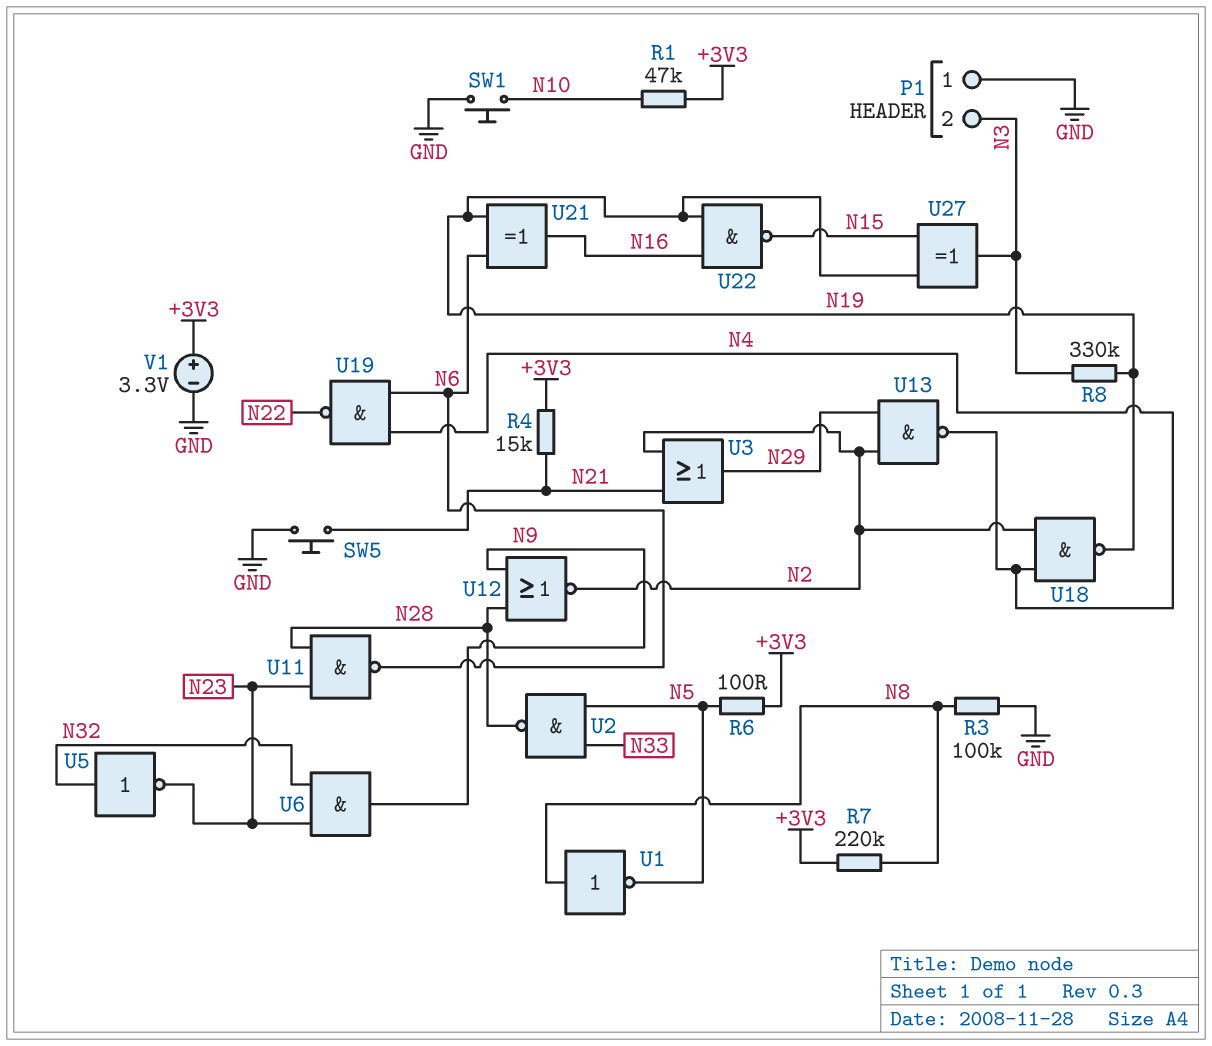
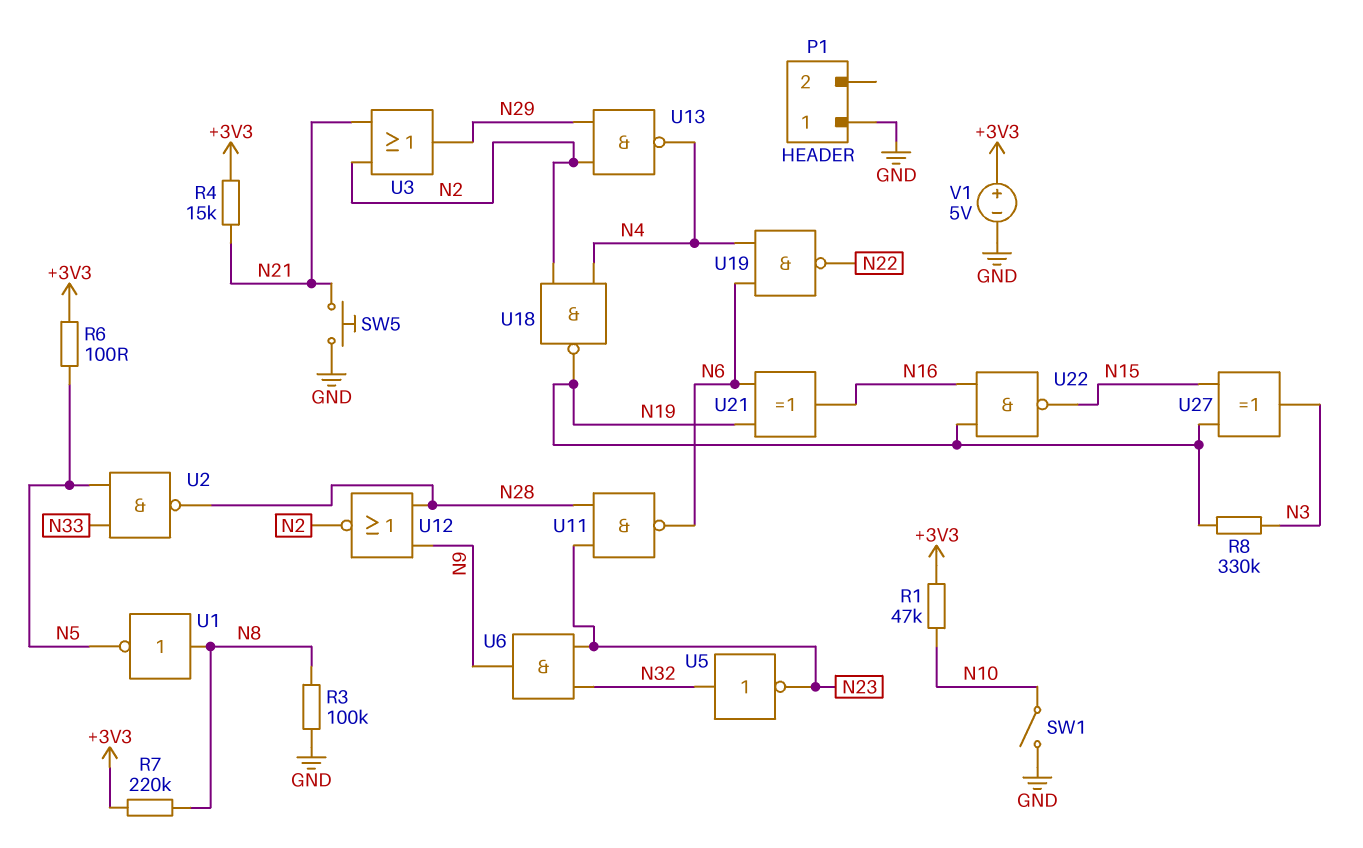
P1 pin 2: N3 -> none
SW1: button (GND, N10) -> switch (GND, N10)
V1: 3.3V (plus +3V3, minus GND) -> 5V (plus +3V3, minus GND)

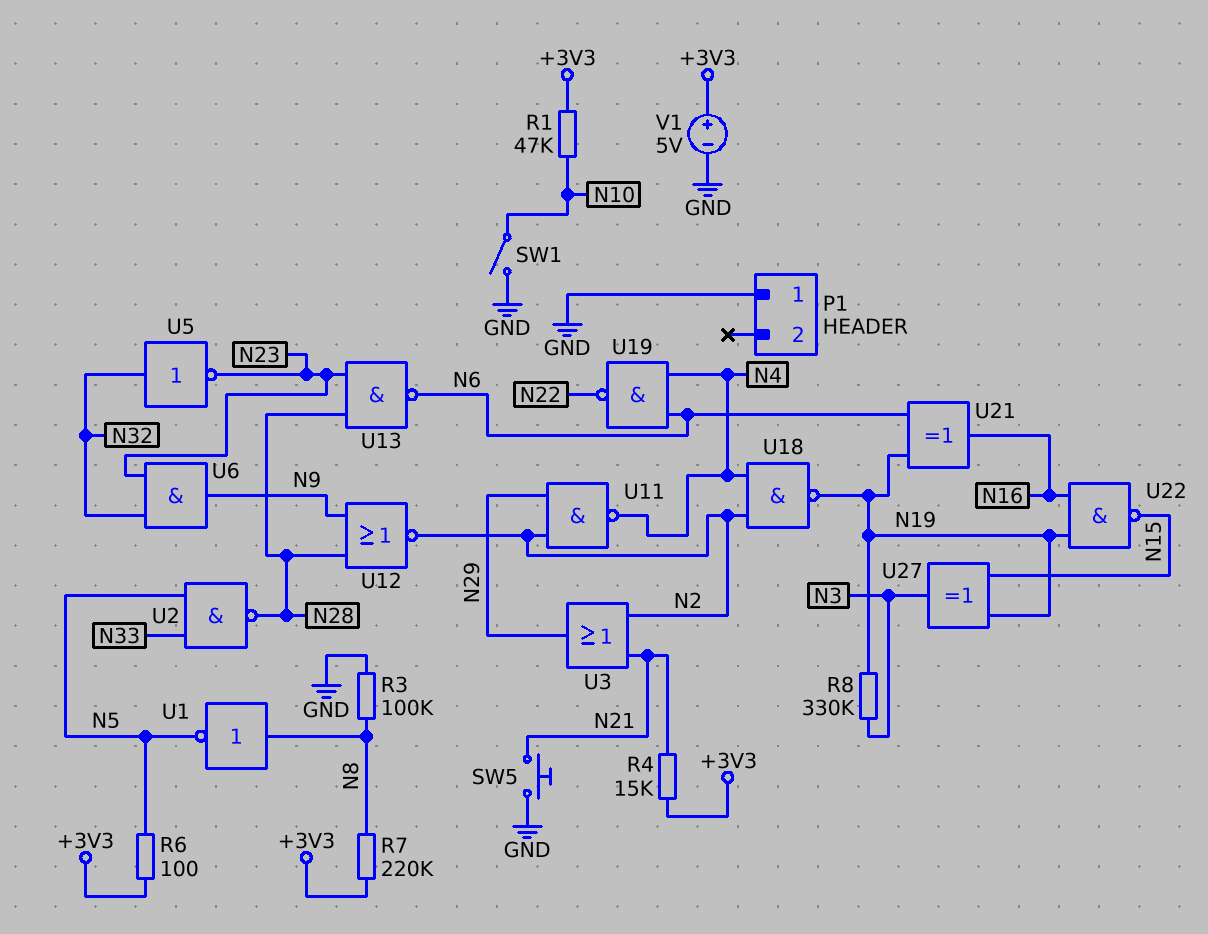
U11: NAND (in N23, in N28, out N6) -> NAND (in N2, in N29, out N4)
U13: NAND (in N2, in N29, out N4) -> NAND (in N23, in N28, out N6)

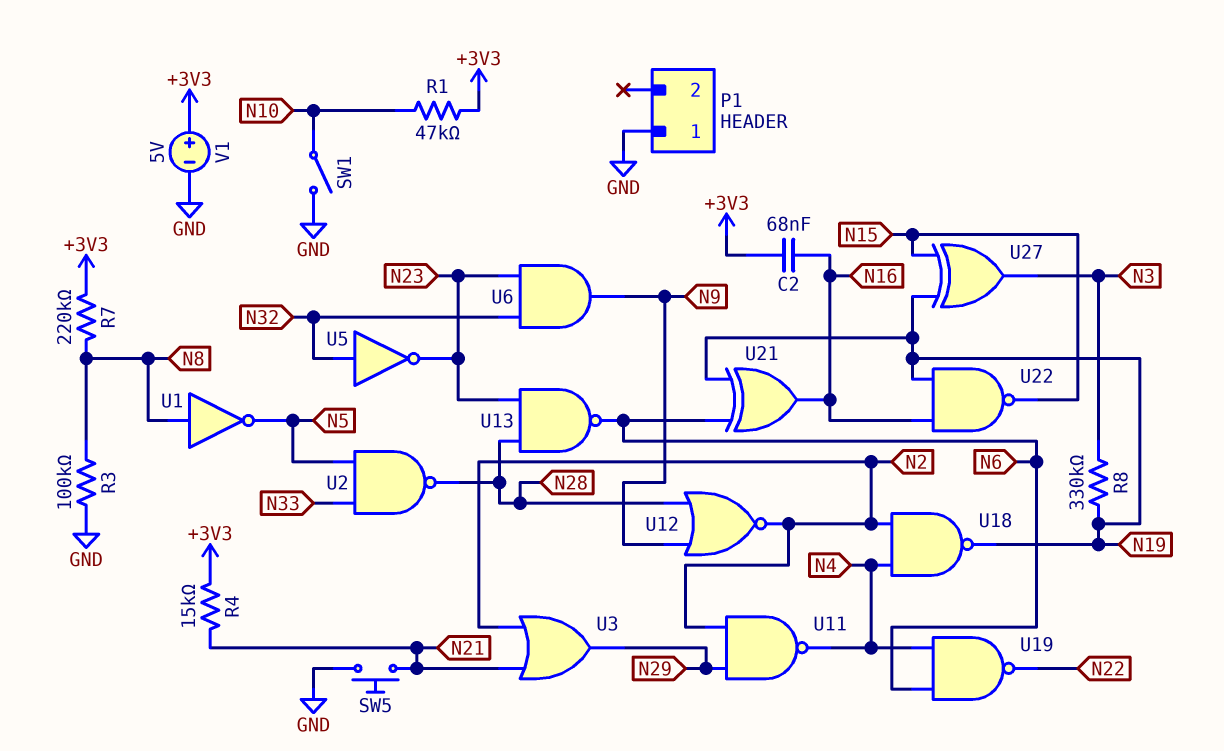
C2: none -> 68nF (+3V3, N16)
R6: 100 (+3V3, N5) -> none

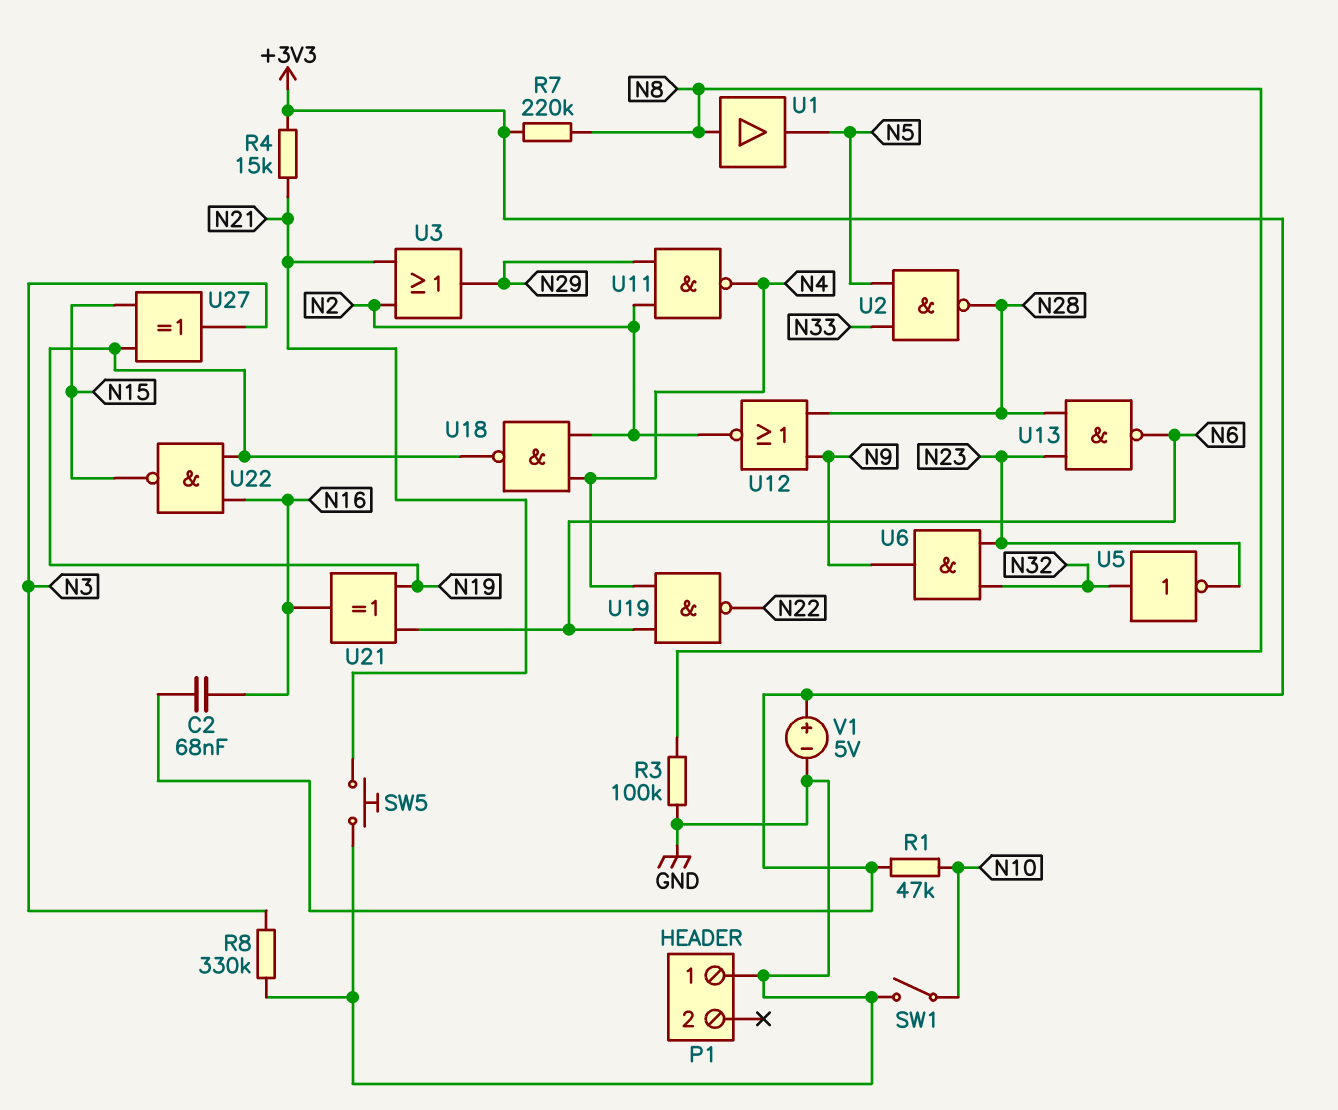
R8: 330k (N3, N19) -> 330k (GND, N3)
U1: NOT (in N8, out N5) -> buffer (in N8, out N5)

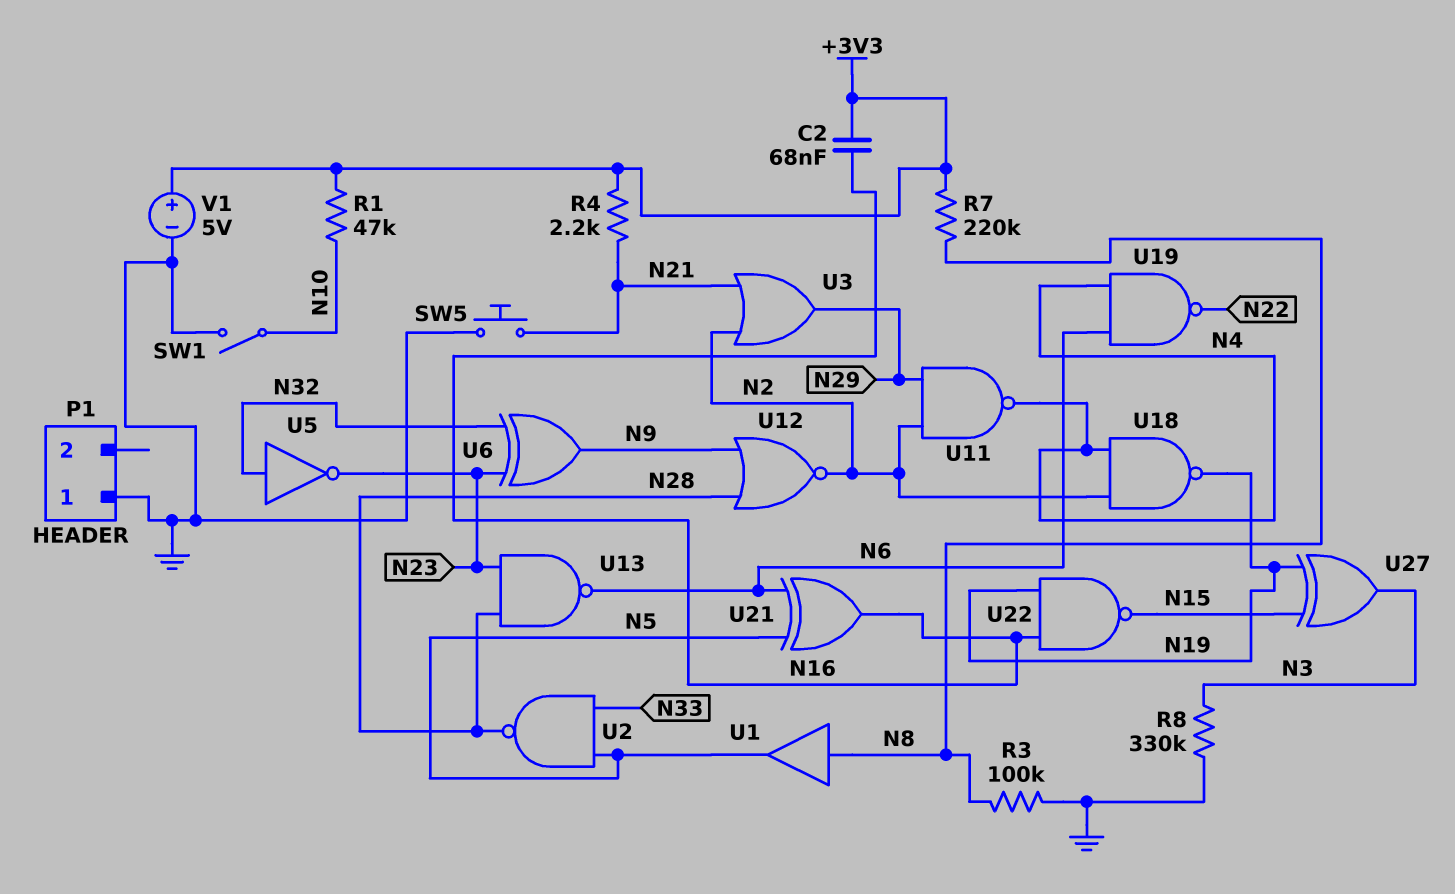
R4: 15k (+3V3, N21) -> 2.2k (+3V3, N21)
U6: AND (in N23, in N32, out N9) -> XOR (in N23, in N32, out N9)
U21: XOR (in N6, in N19, out N16) -> XOR (in N5, in N6, out N16)

